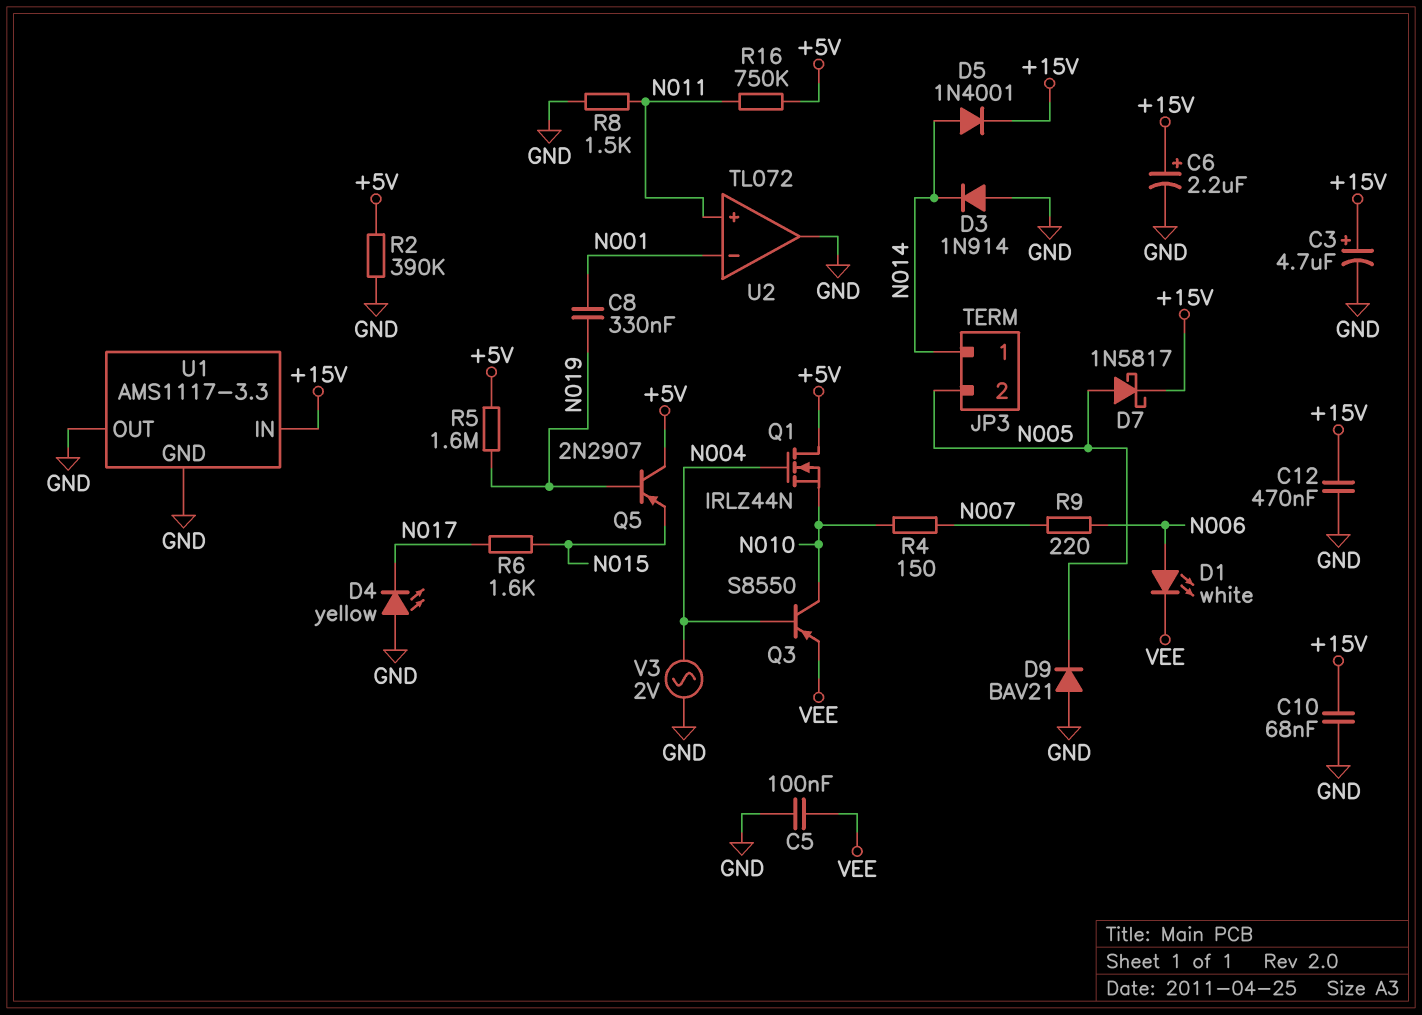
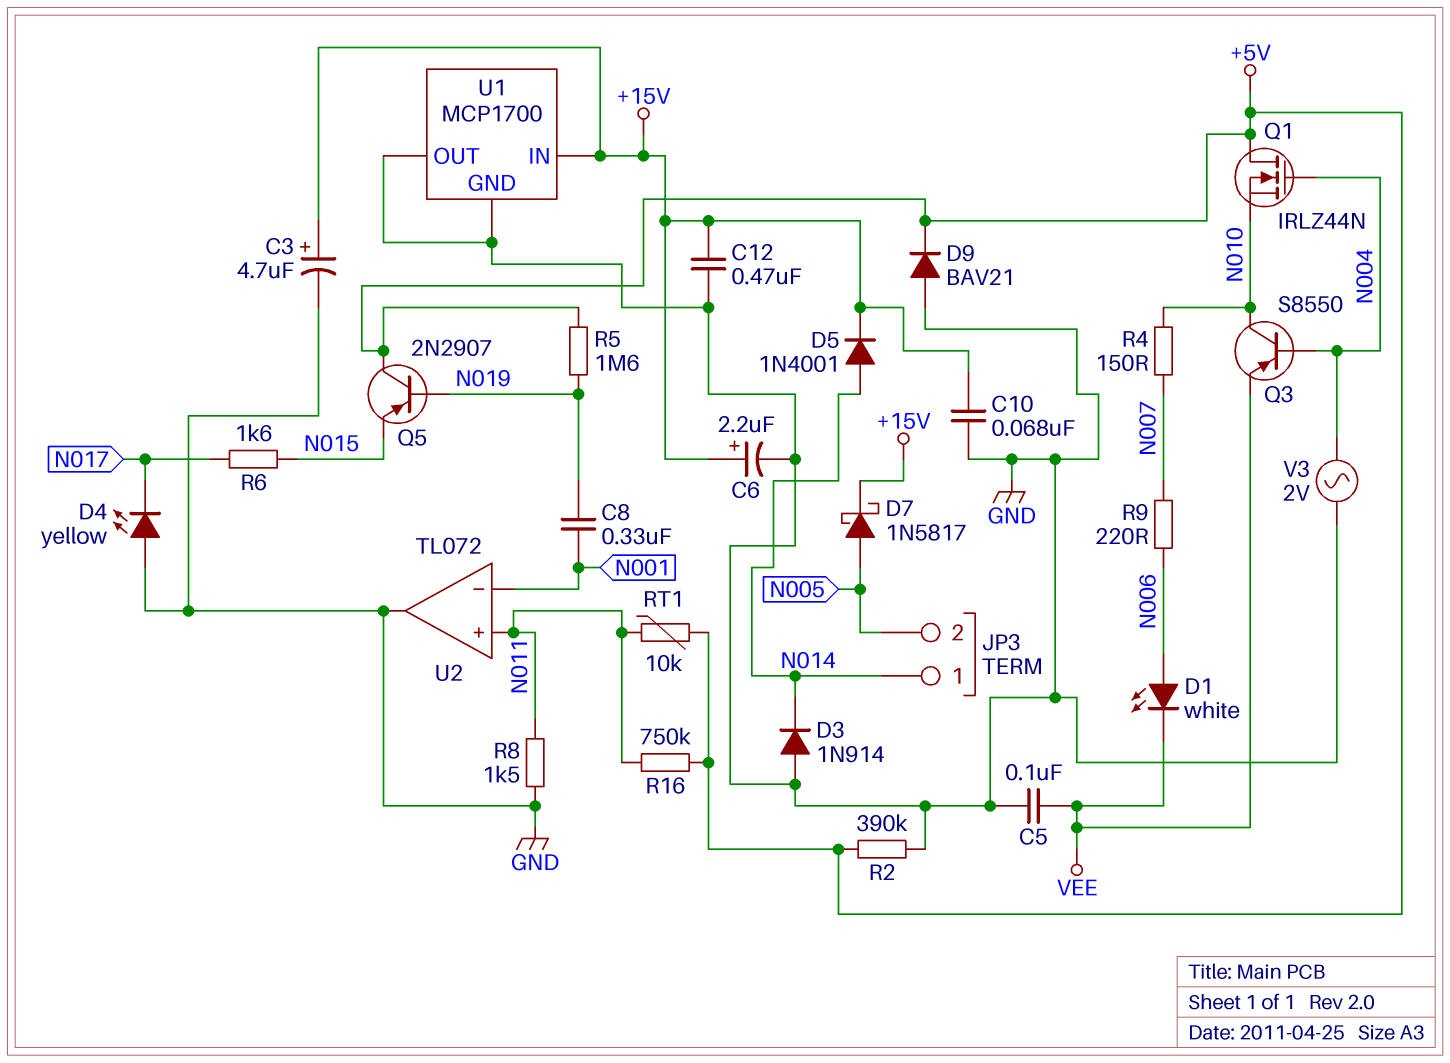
D9: diode BAV21 (A GND, K N005) -> diode BAV21 (A GND, K +5V)
RT1: none -> 10k (+5V, N011)
U1: AMS1117-3.3 -> MCP1700

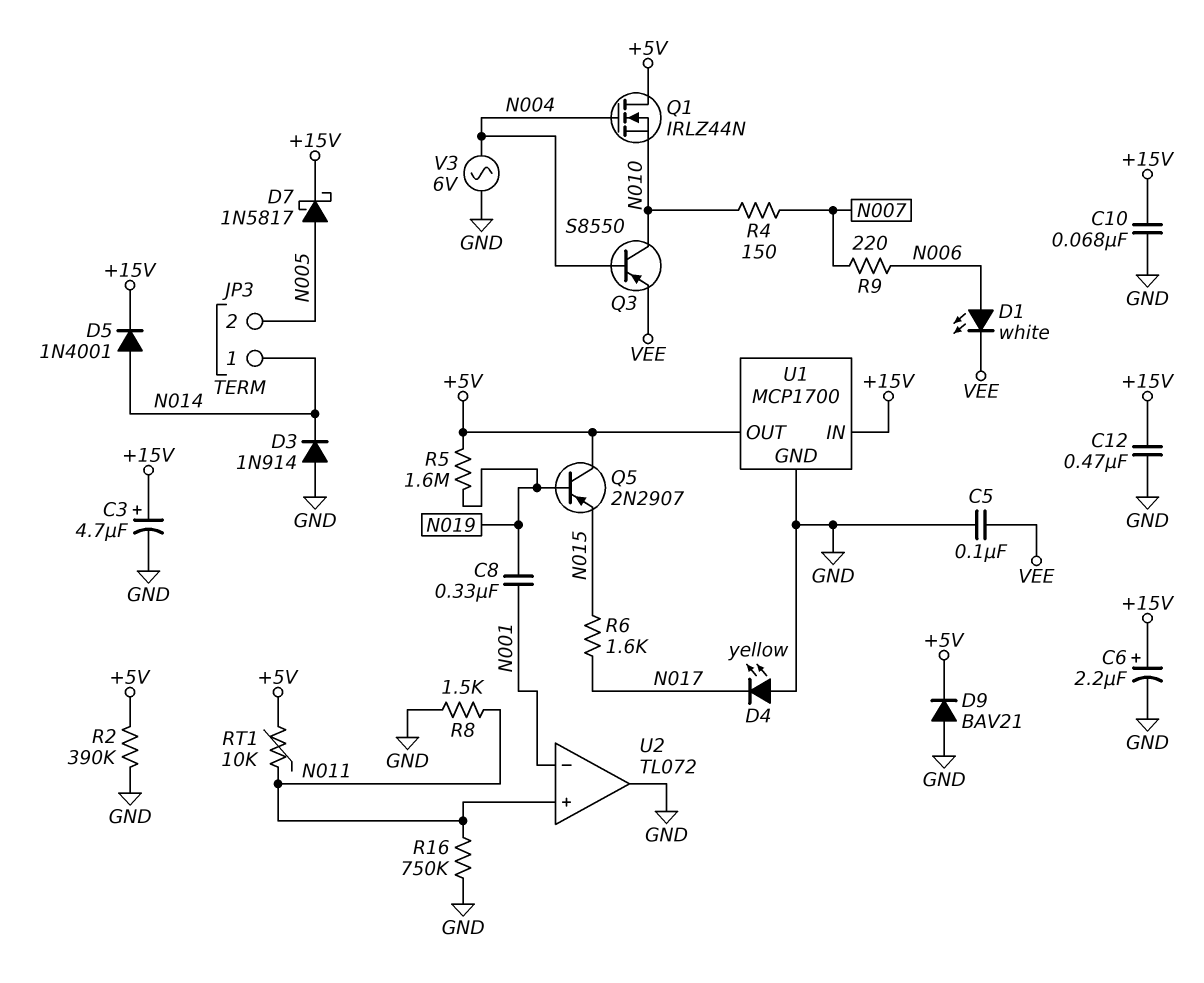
R16: 750k (+5V, N011) -> 750k (GND, N011)
U1 pin OUT: GND -> +5V
V3: AC 2V (GND, N004) -> AC 6V (GND, N004)

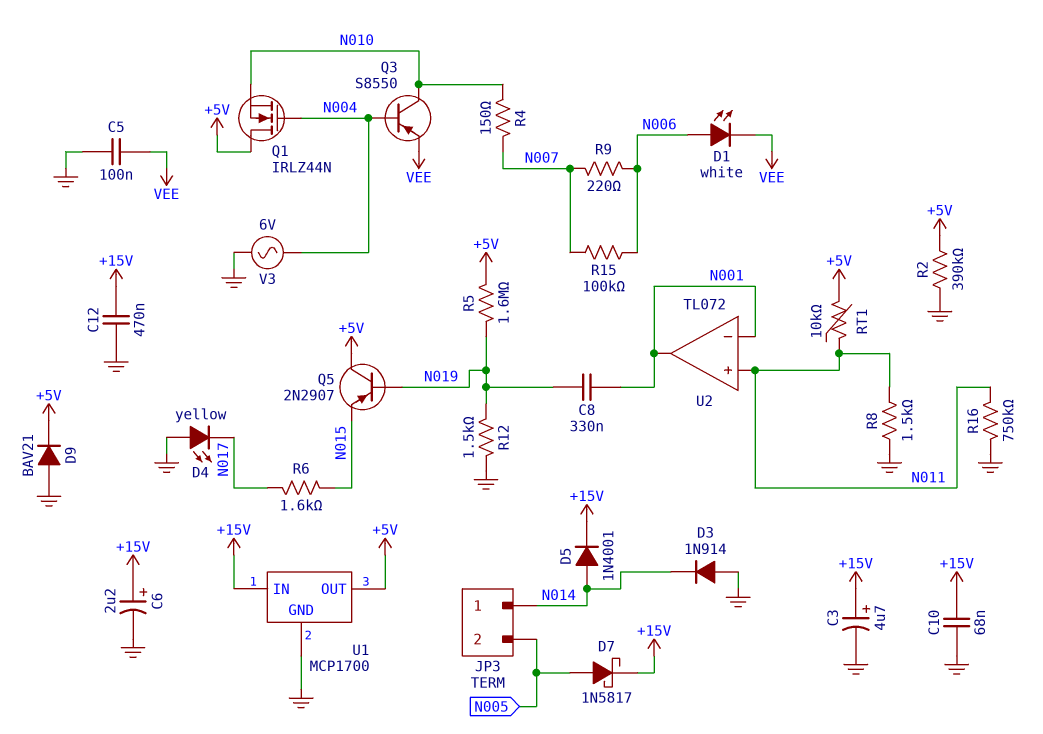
R12: none -> 1.5k (GND, N019)
R15: none -> 100k (N006, N007)
U2 pin out: GND -> N001

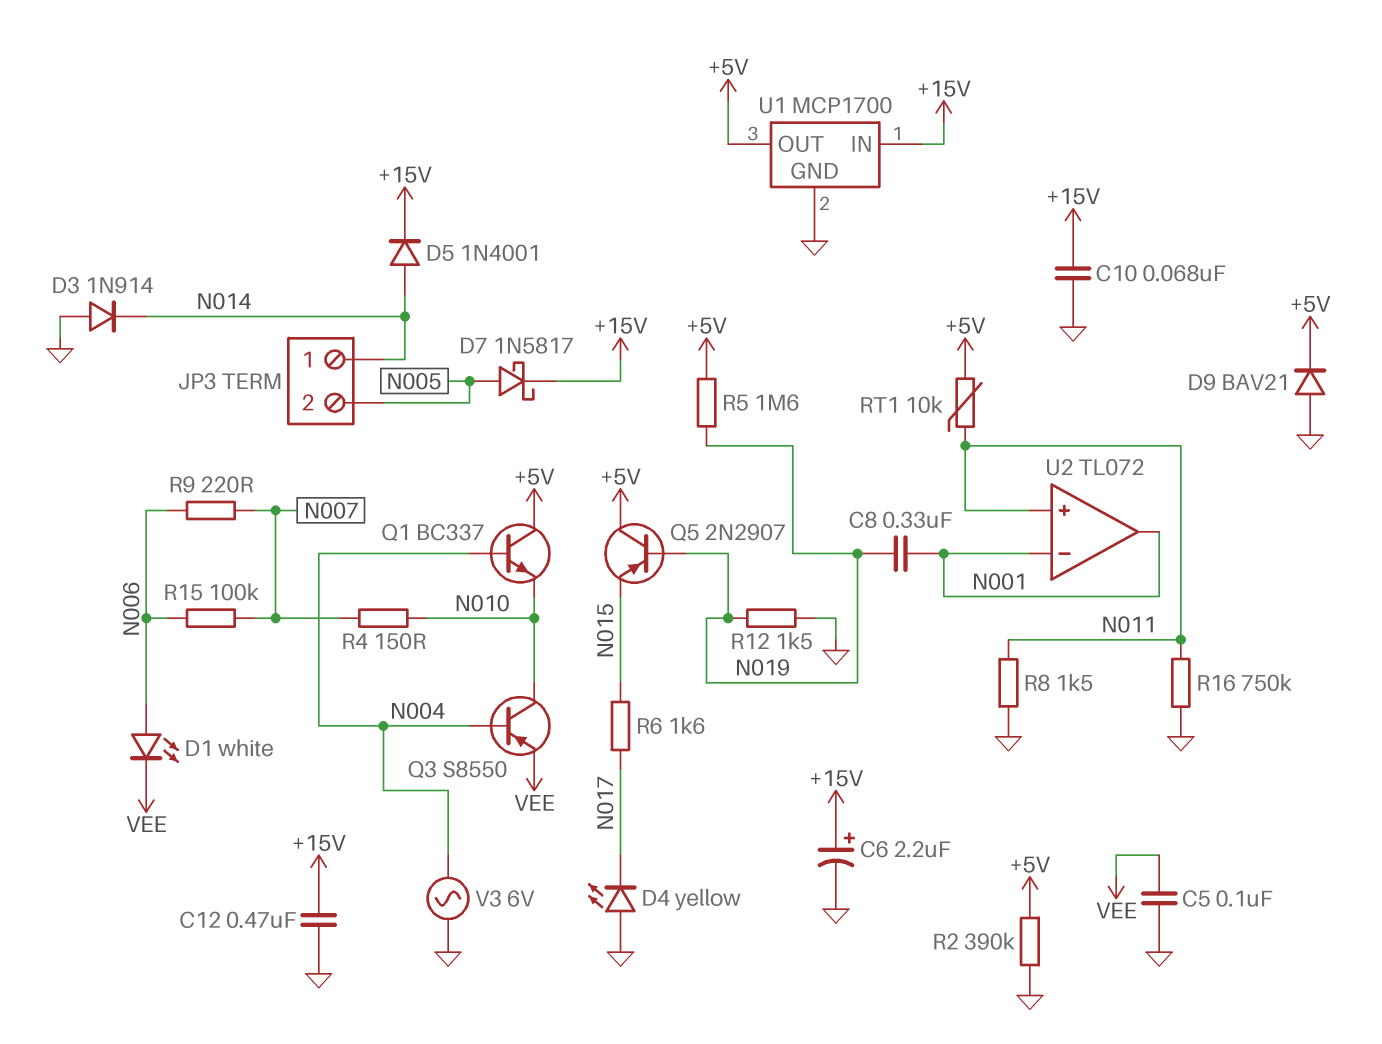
C3: 4.7uF (plus +15V, minus GND) -> none
Q1: NMOS IRLZ44N (G N004, D +5V, S N010) -> NPN BC337 (B N004, C +5V, E N010)

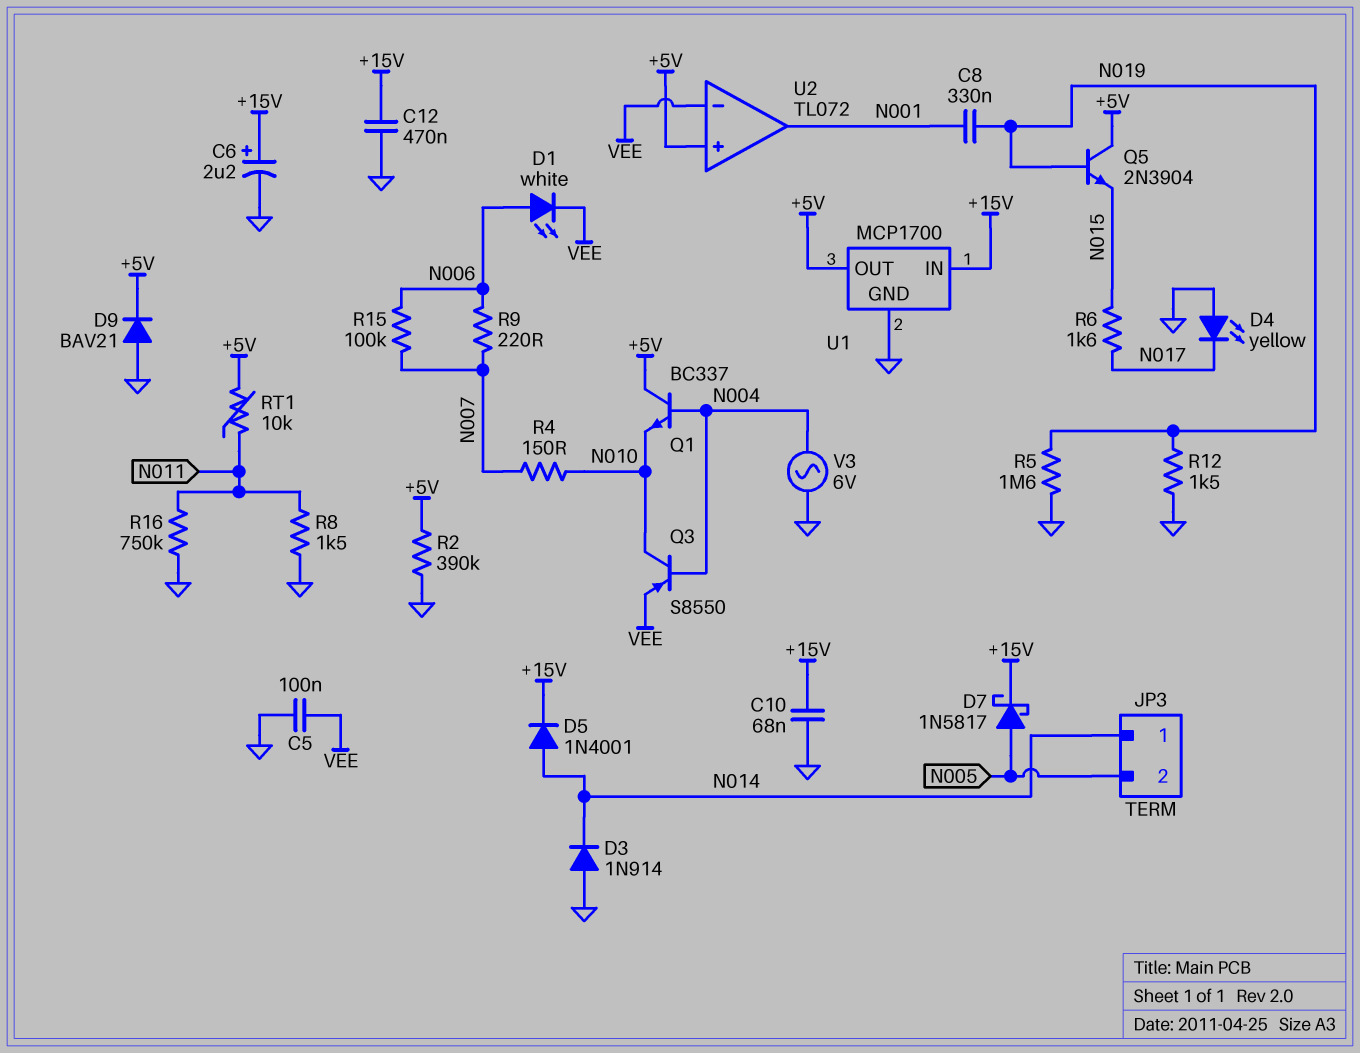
Q5: PNP 2N2907 (B N019, C +5V, E N015) -> NPN 2N3904 (B N019, C +5V, E N015)
R5: 1.6M (+5V, N019) -> 1.6M (GND, N019)
U2 pin in+: N011 -> +5V
U2 pin in-: N001 -> VEE

